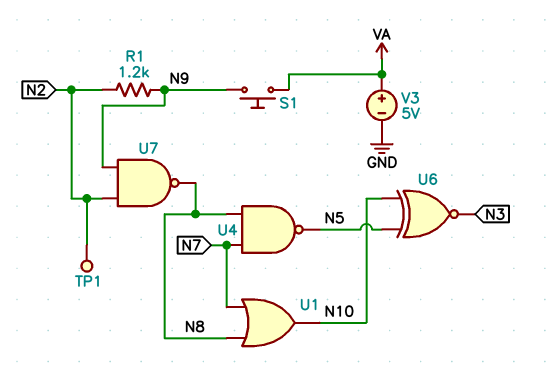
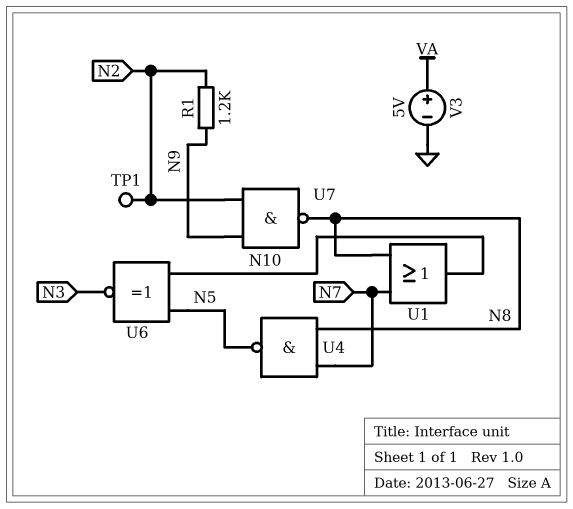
S1: button (N9, VA) -> none

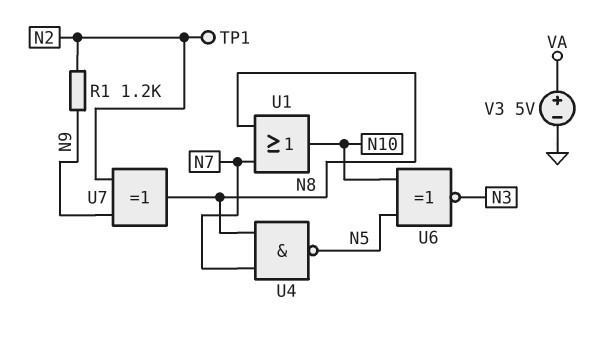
U7: NAND (in N2, in N9, out N8) -> XOR (in N2, in N9, out N8)

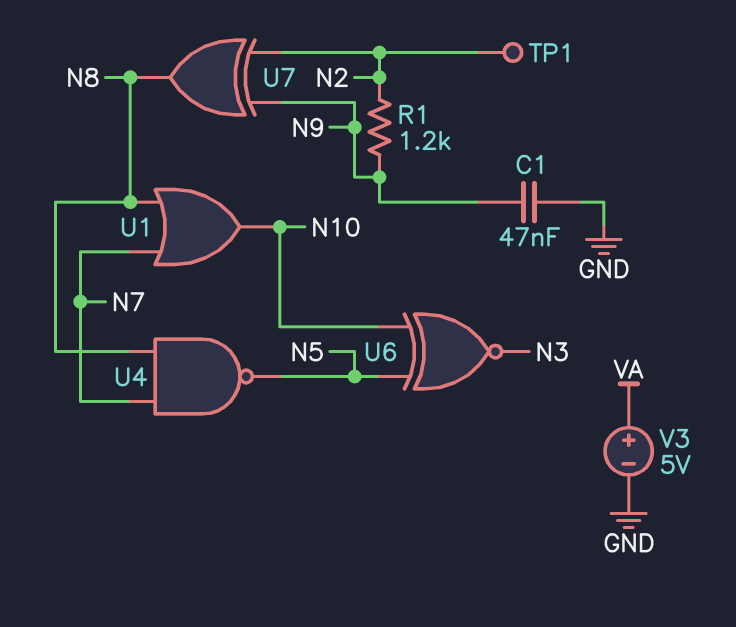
C1: none -> 47nF (GND, N9)

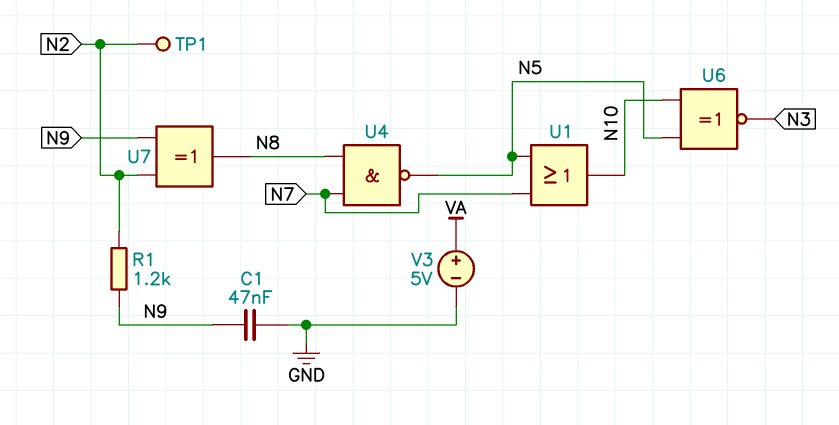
U1: OR (in N7, in N8, out N10) -> OR (in N5, in N7, out N10)

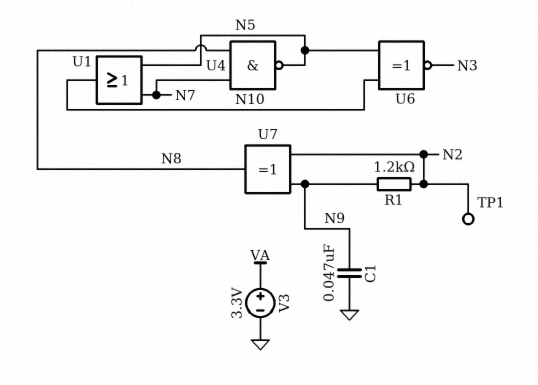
V3: 5V (plus VA, minus GND) -> 3.3V (plus VA, minus GND)

